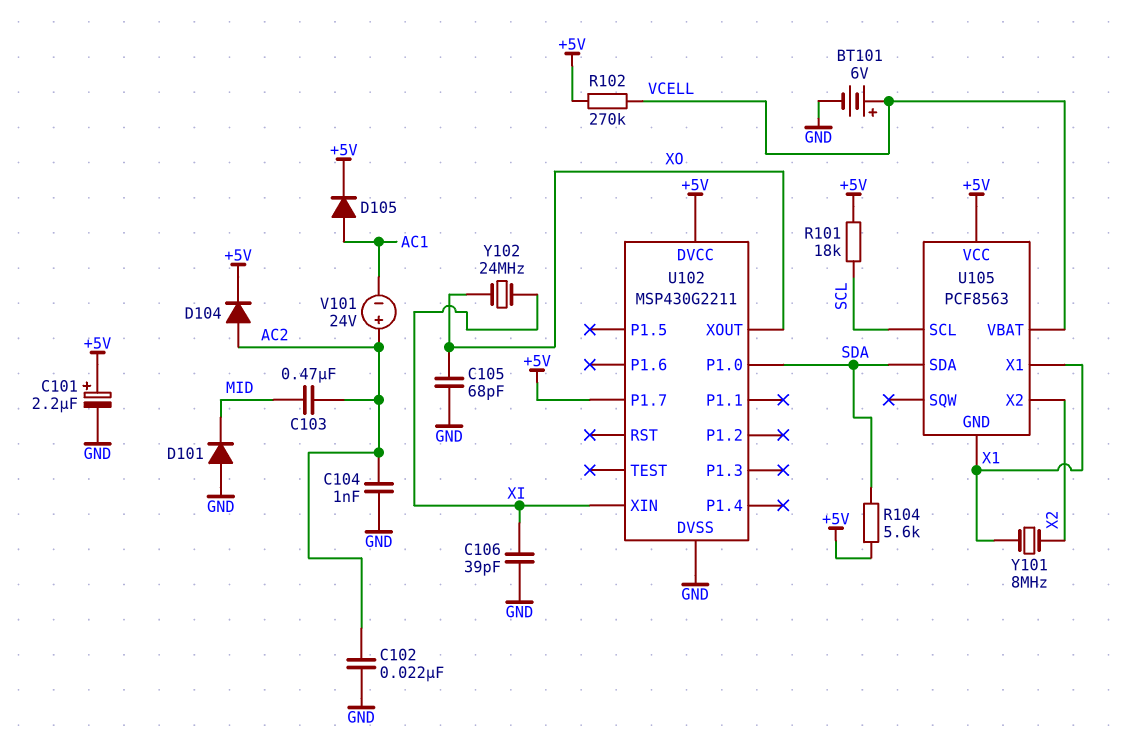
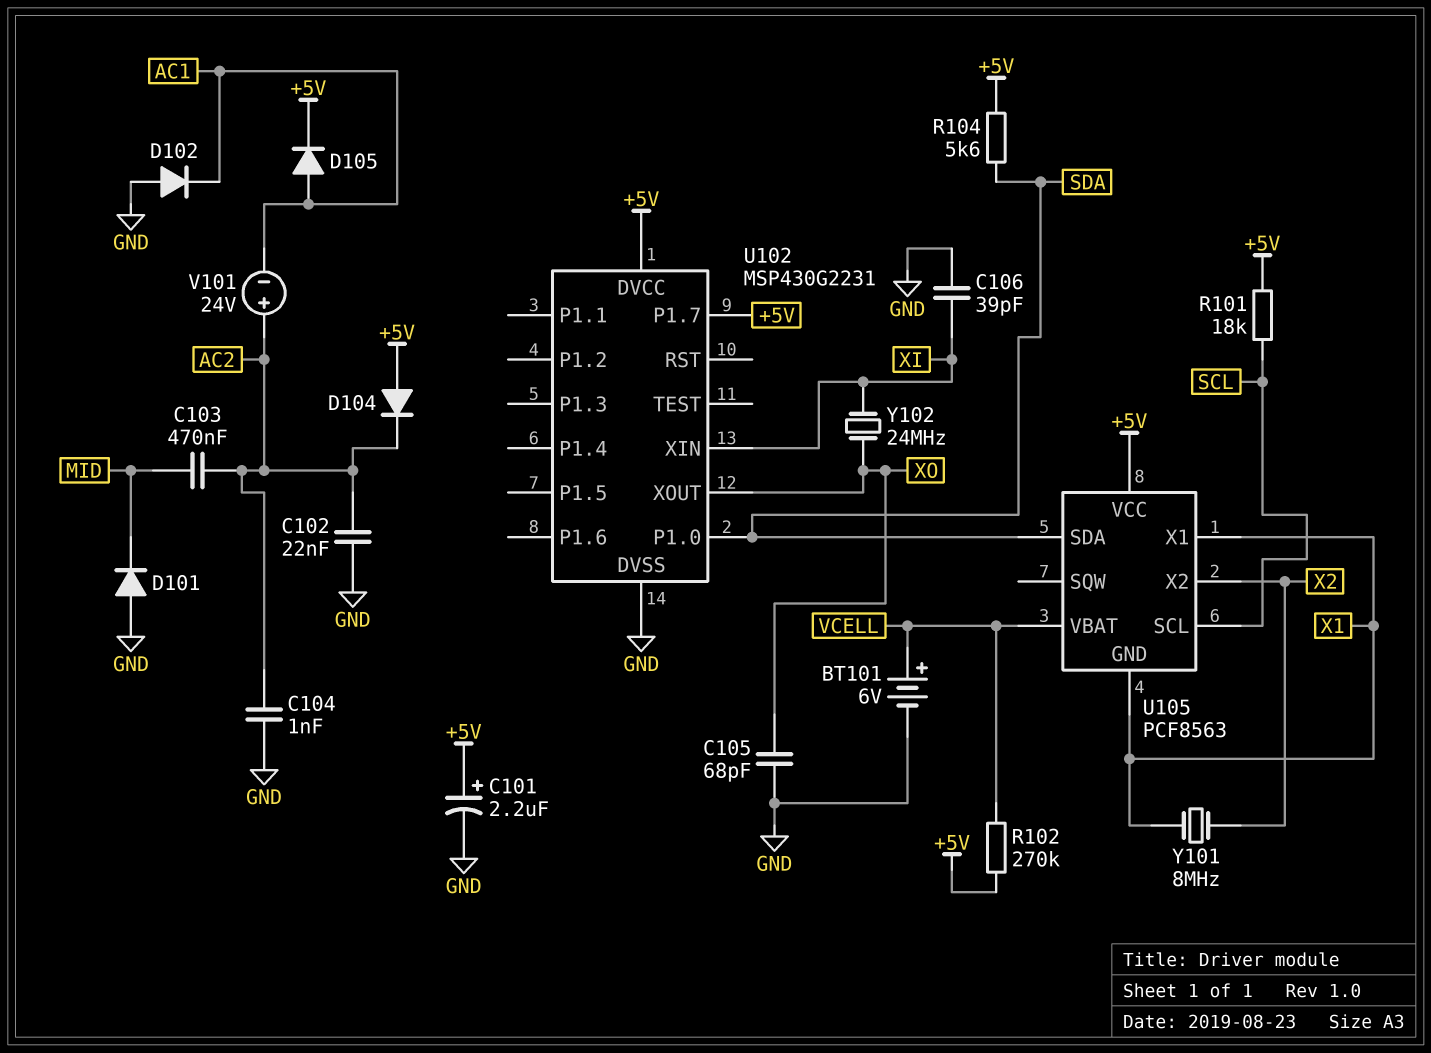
D102: none -> diode (A GND, K AC1)
D104: diode (A AC2, K +5V) -> diode (A +5V, K AC2)
U102: MSP430G2211 -> MSP430G2231

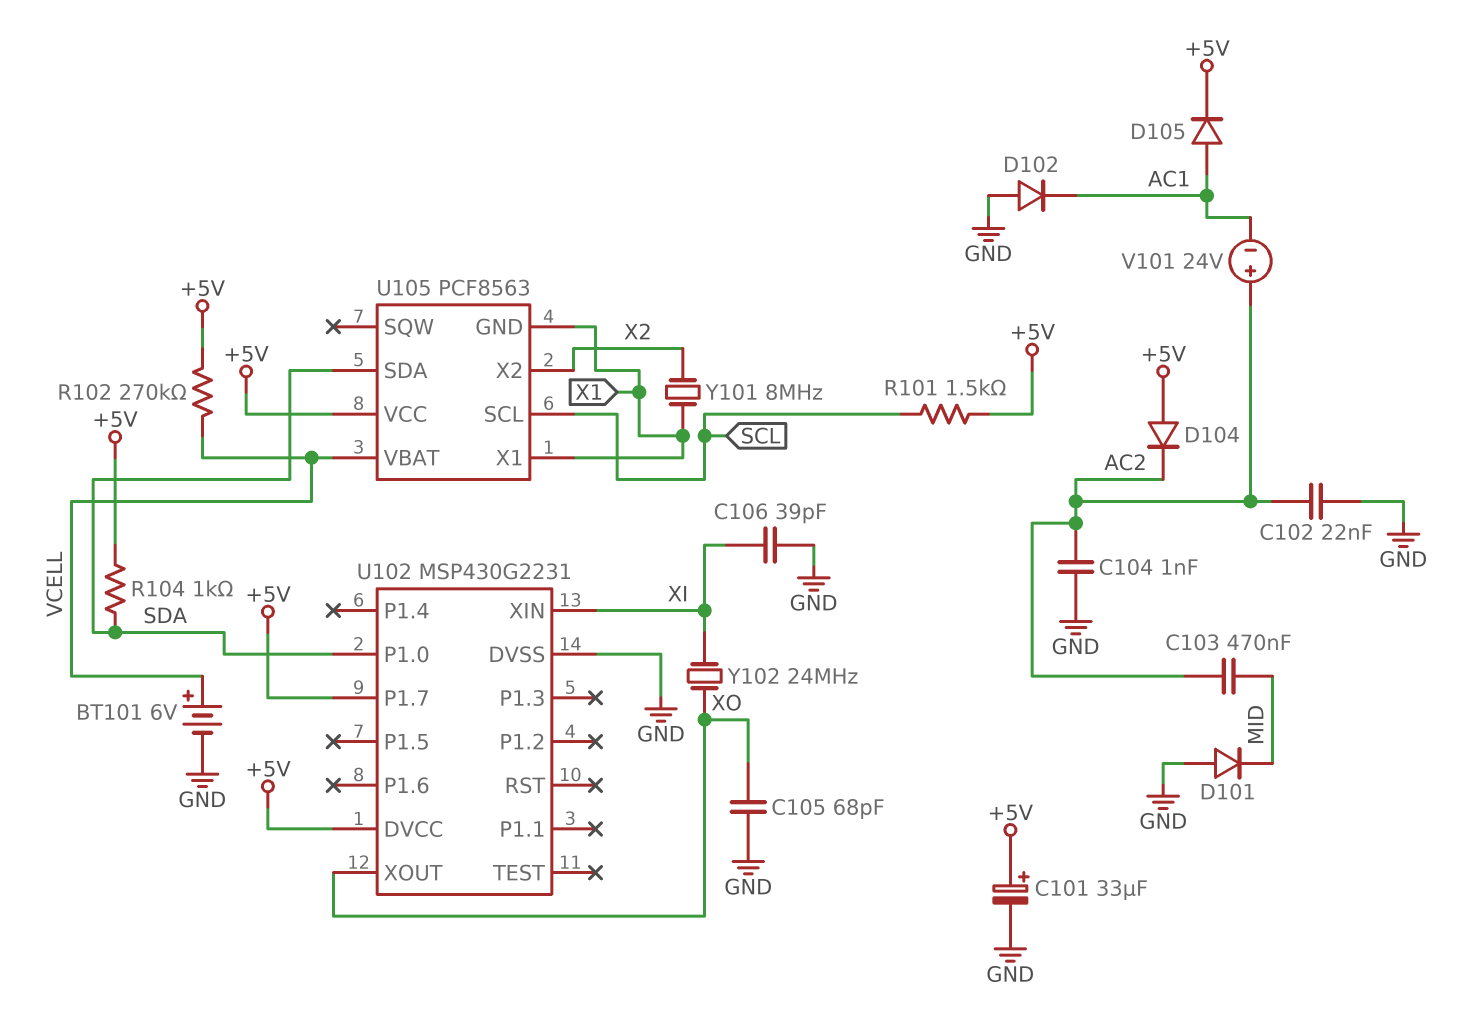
C101: 2.2uF (plus +5V, minus GND) -> 33uF (plus +5V, minus GND)
R101: 18k (+5V, SCL) -> 1.5k (+5V, SCL)
R104: 5.6k (+5V, SDA) -> 1k (+5V, SDA)

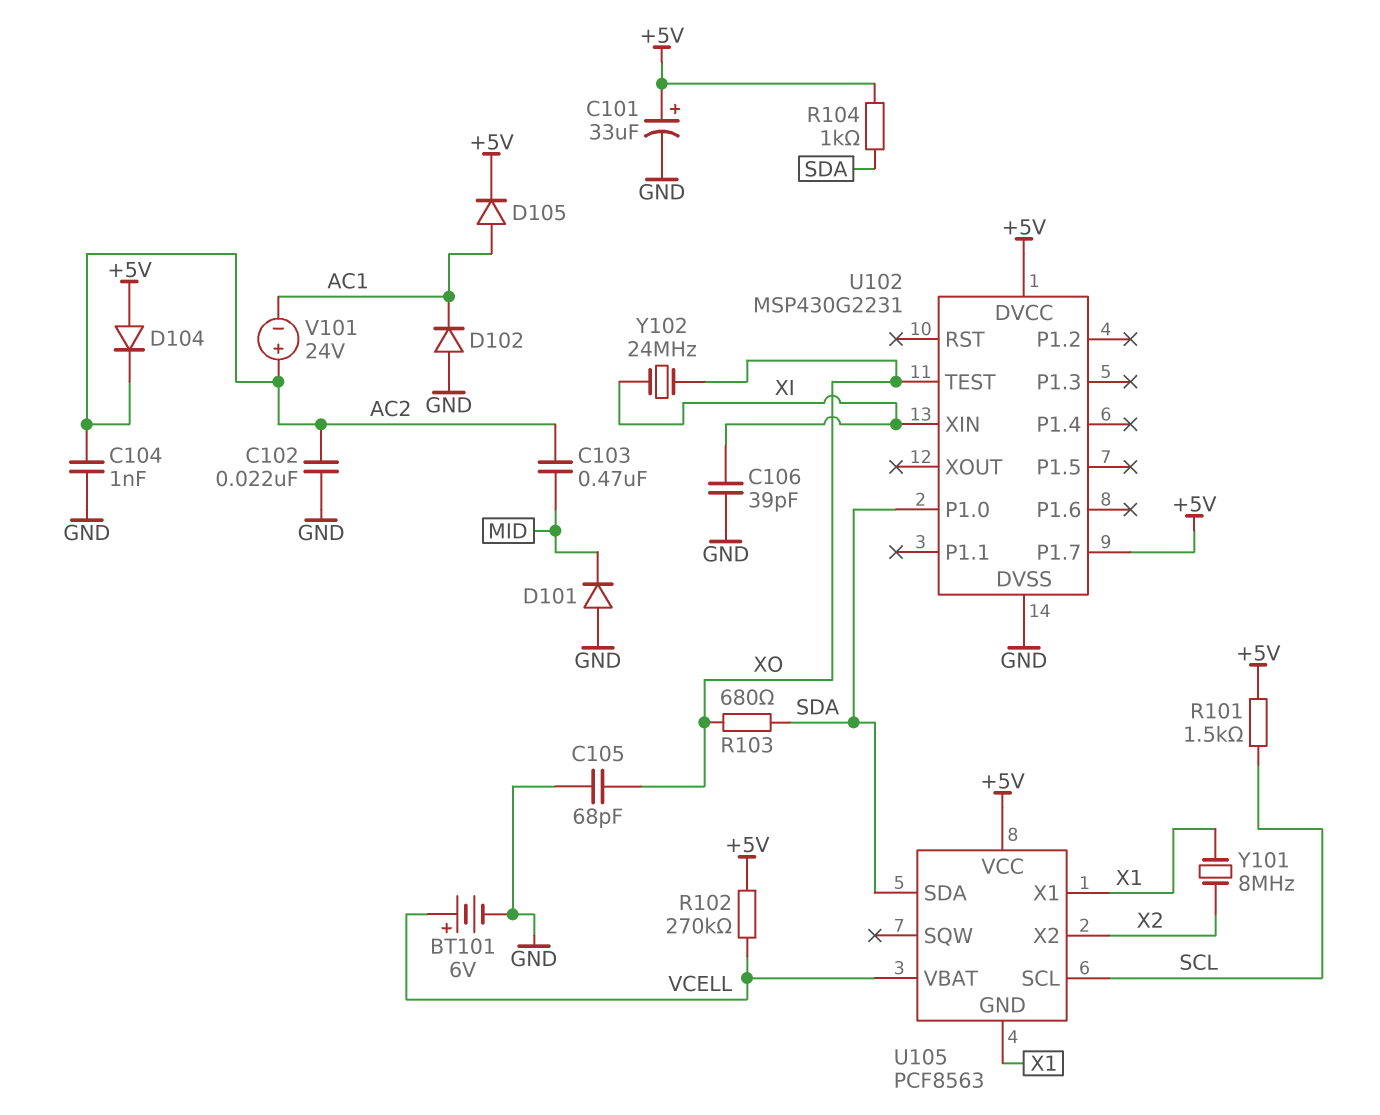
R103: none -> 680 (SDA, XO)
U102 pin TEST: none -> XO
U102 pin XOUT: XO -> none

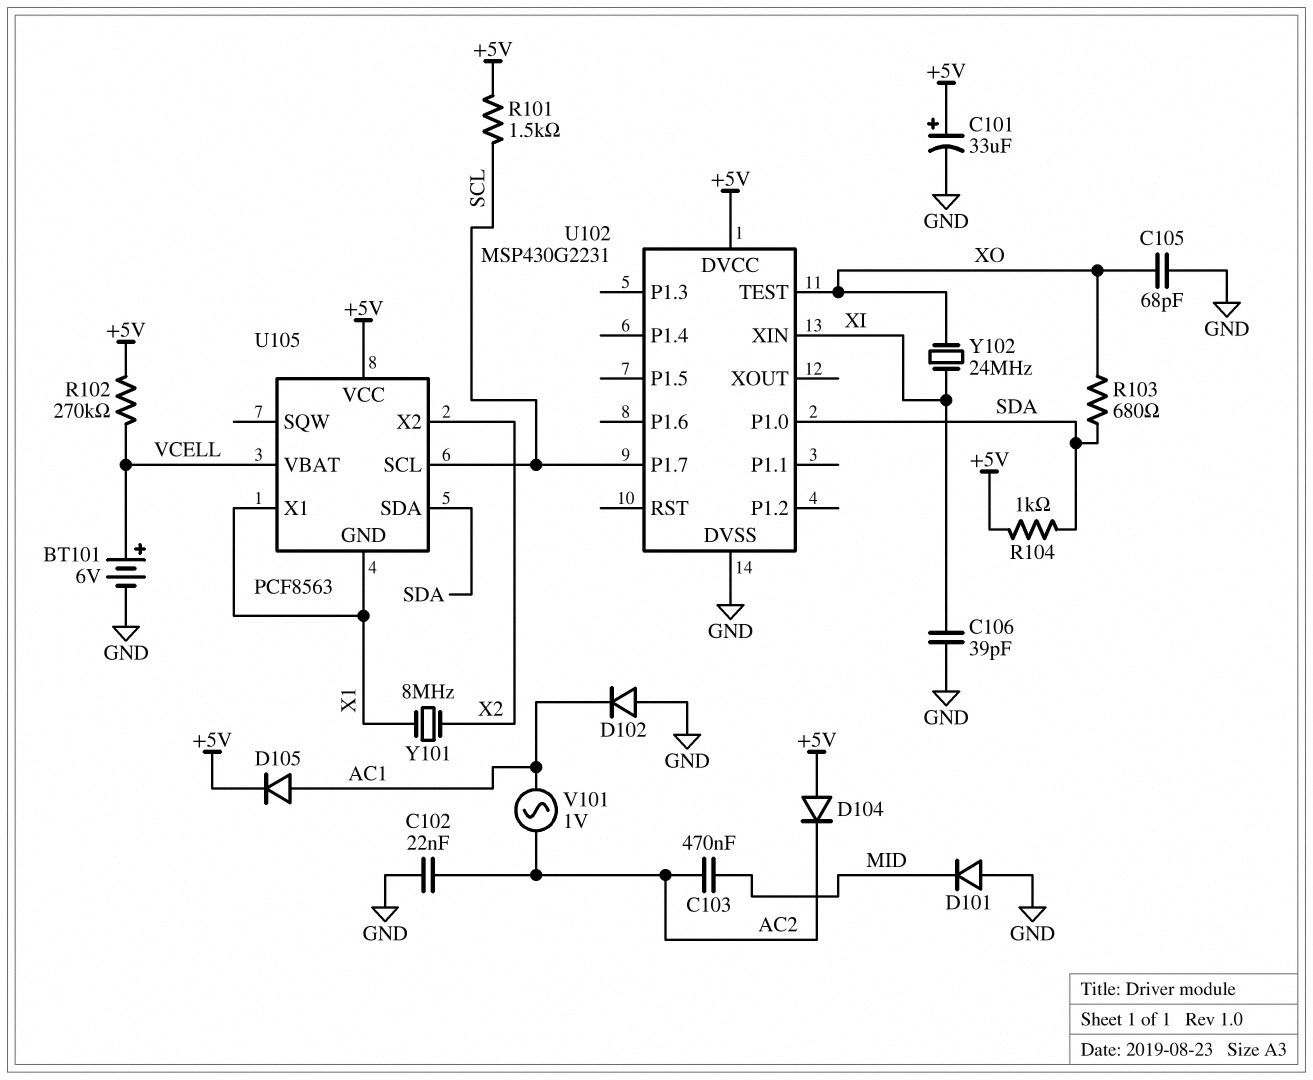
C104: 1nF (AC2, GND) -> none
U102 pin P1.7: +5V -> SCL
V101: 24V (plus AC2, minus AC1) -> AC 1V (AC1, AC2)

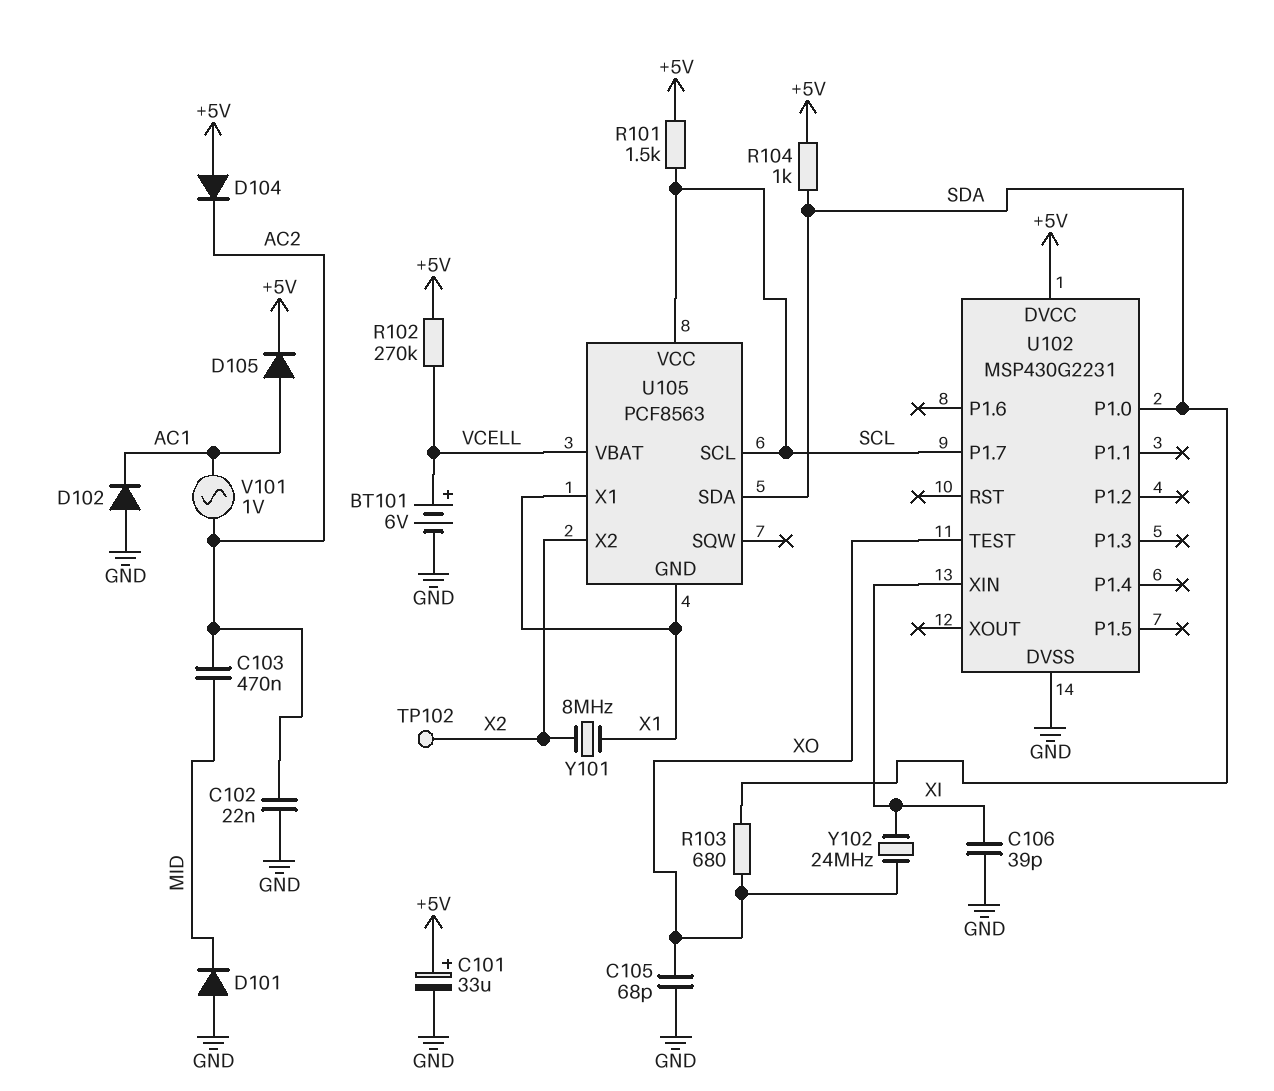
TP102: none -> test point (X2)
U105 pin VCC: +5V -> SCL

